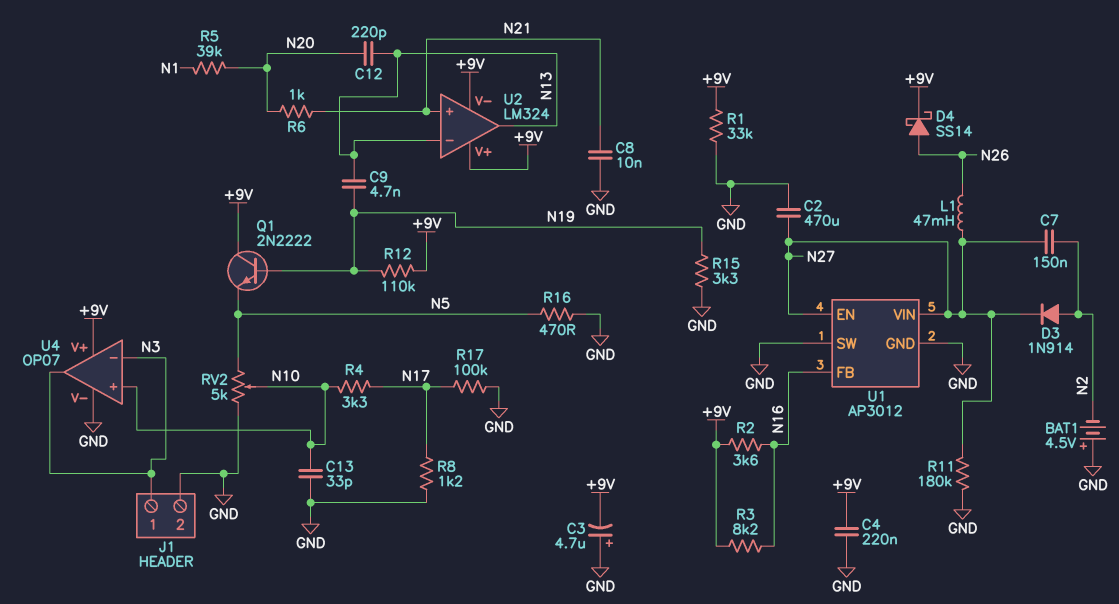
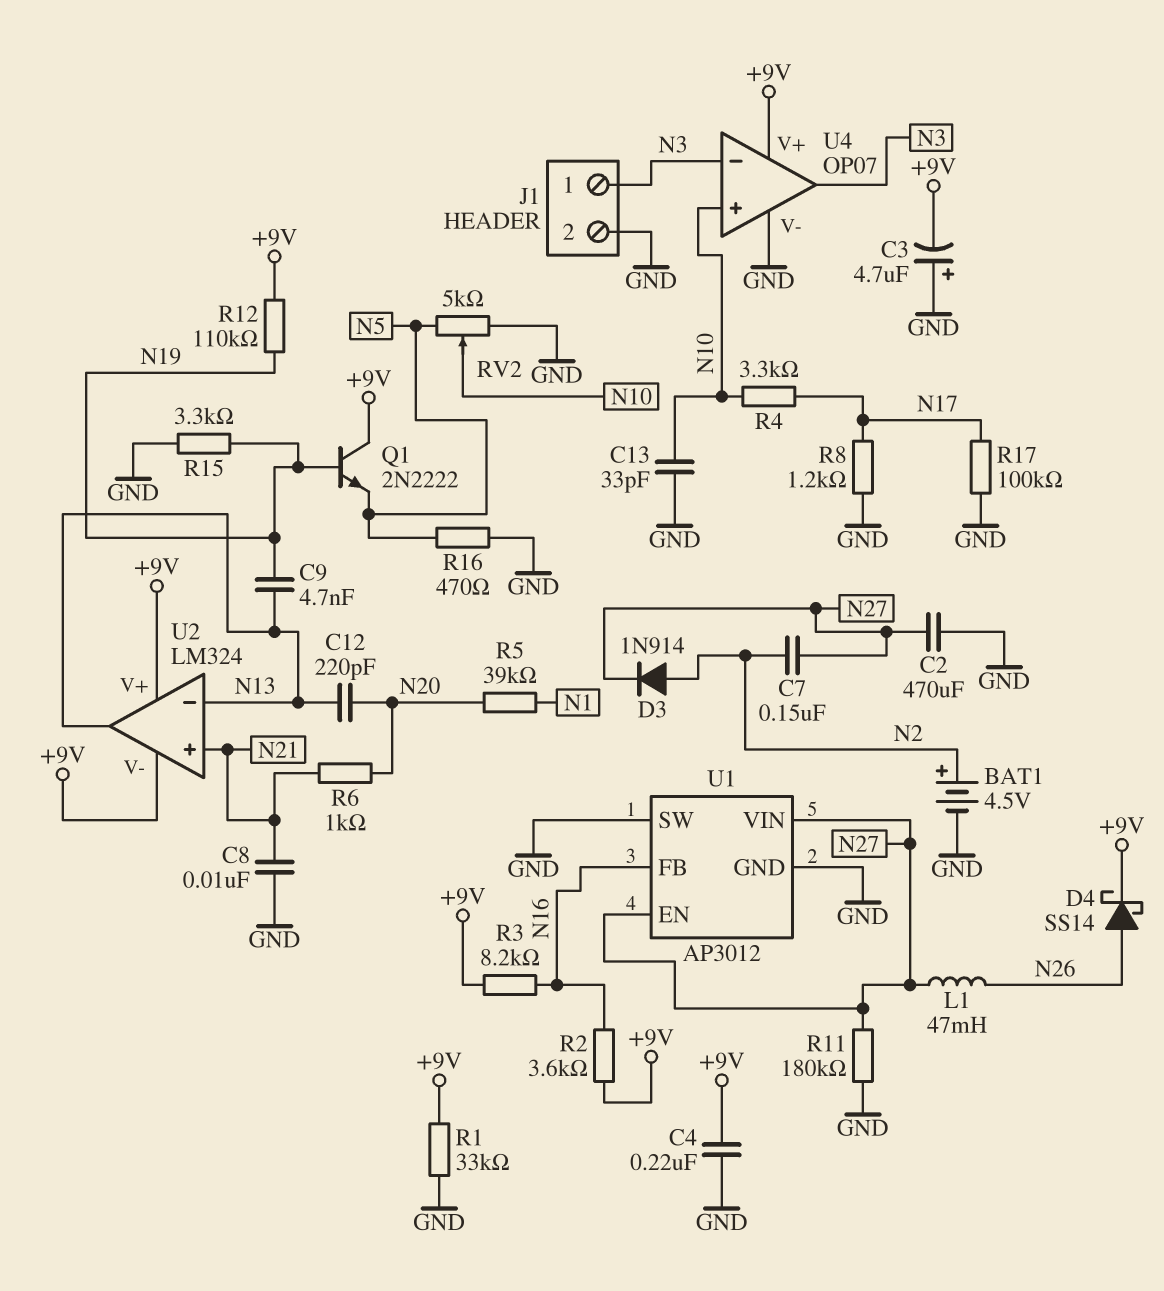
BAT1: 4.5V (plus GND, minus N2) -> 4.5V (plus N2, minus GND)

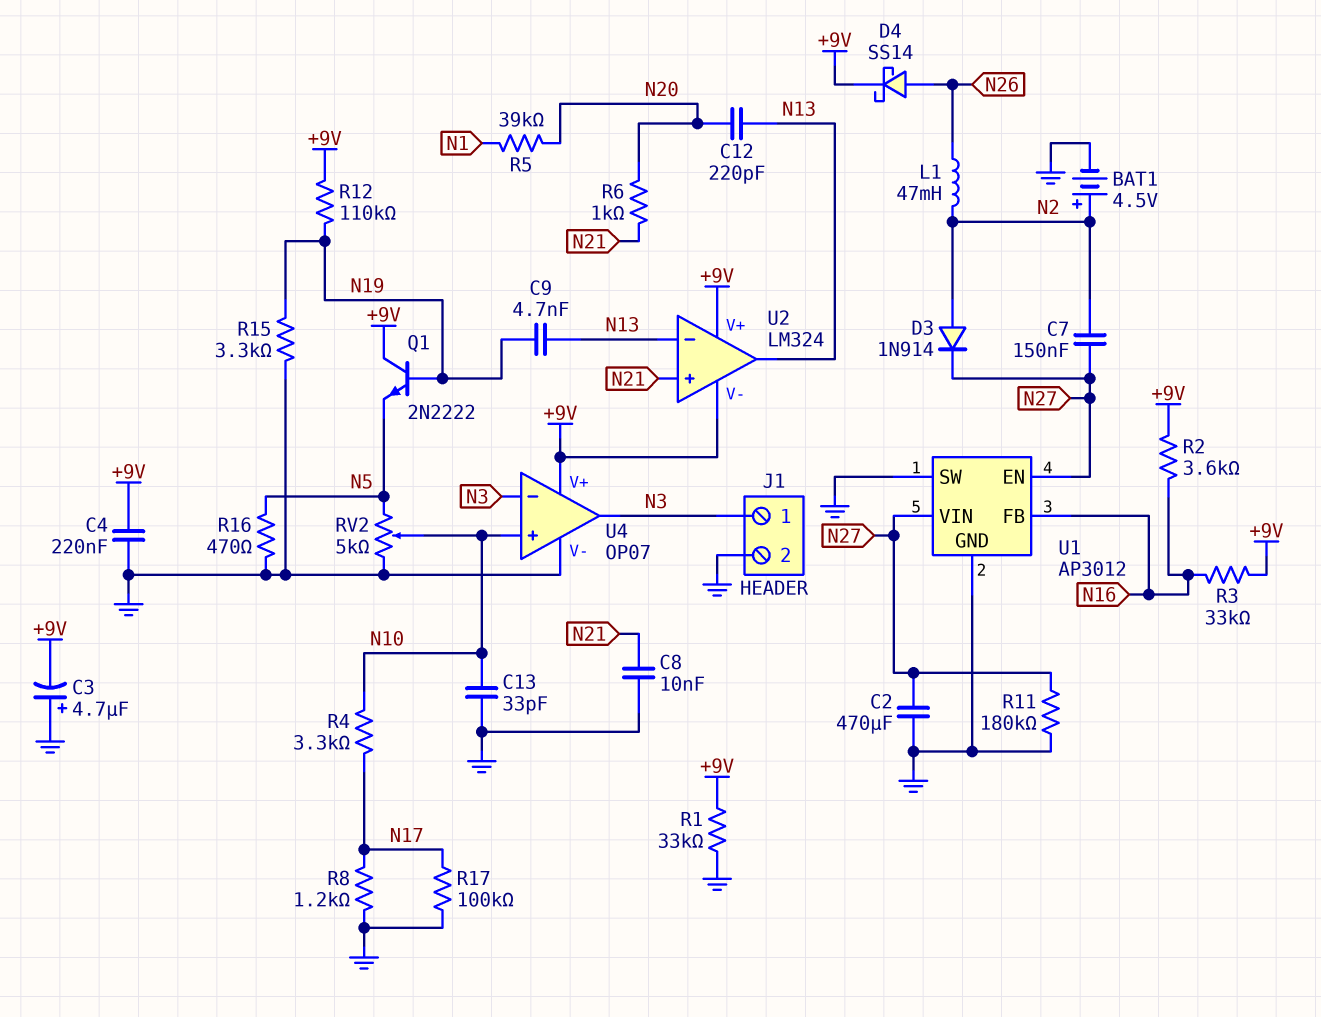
L1: 47mH (N26, N27) -> 47mH (N2, N26)
R3: 8.2k (+9V, N16) -> 33k (+9V, N16)

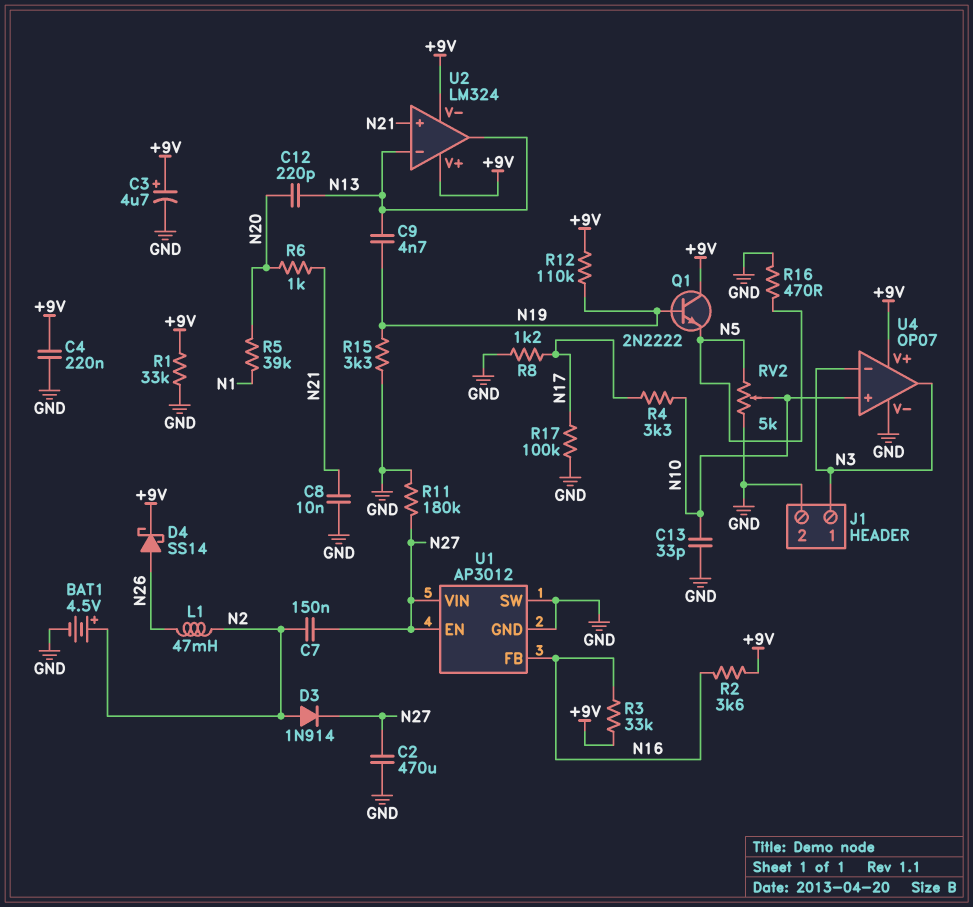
C3: 4.7uF (plus GND, minus +9V) -> 4.7uF (plus +9V, minus GND)

